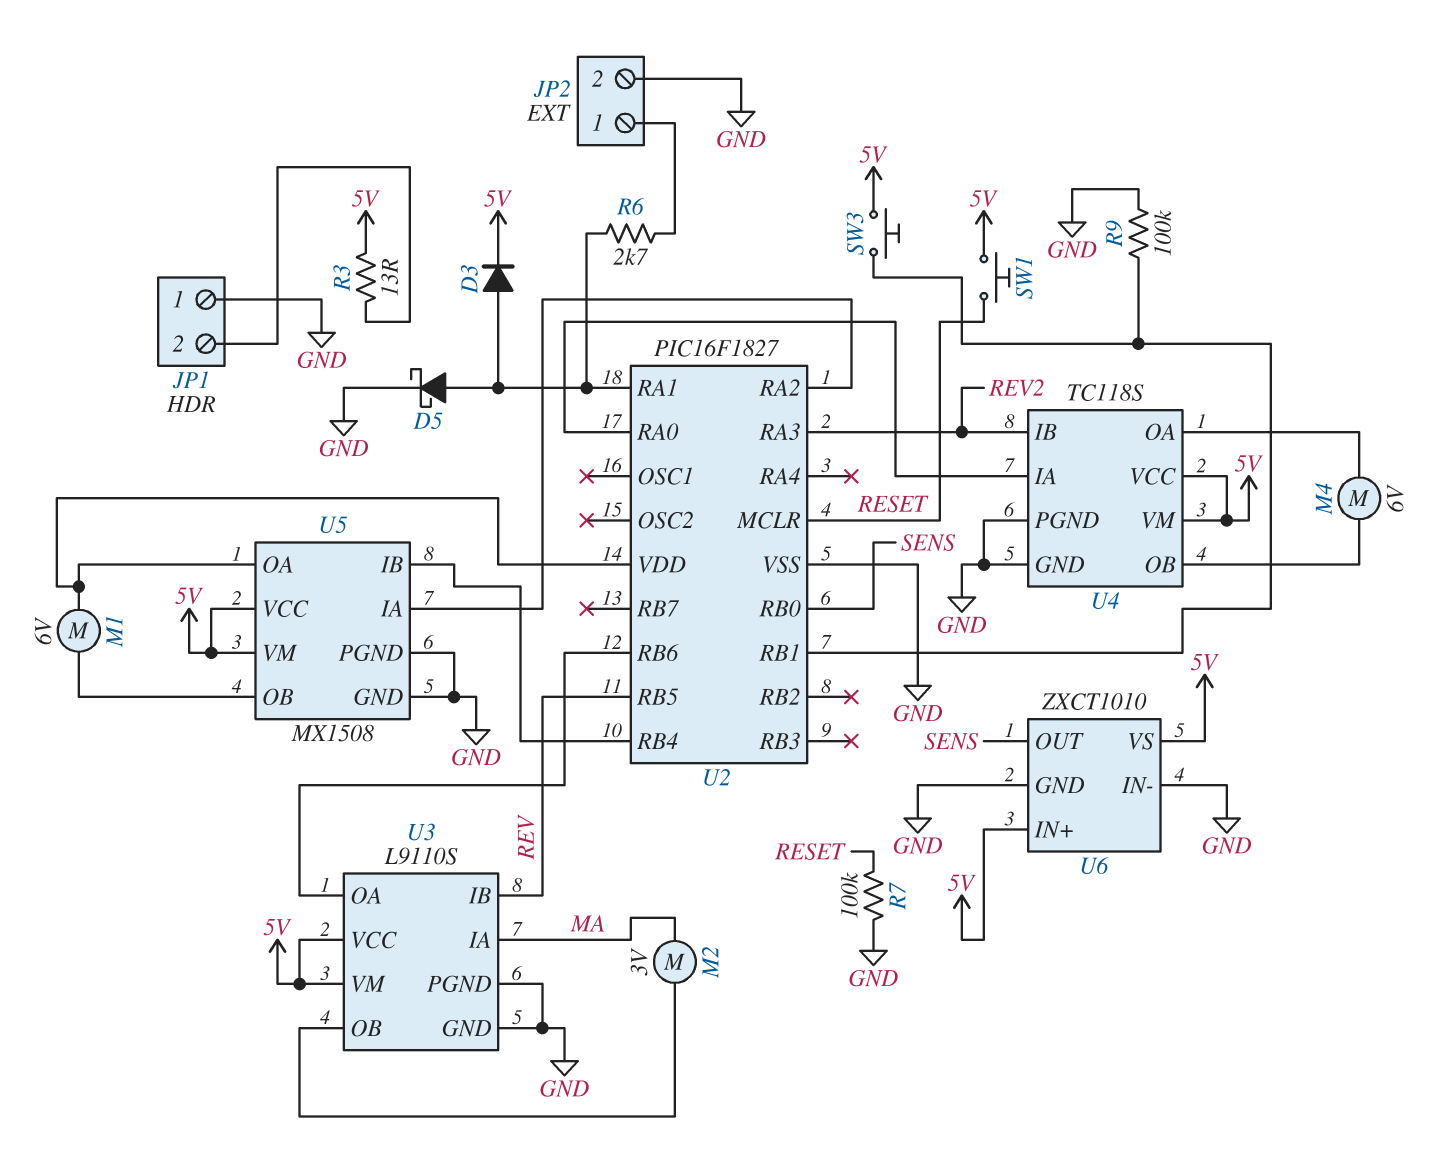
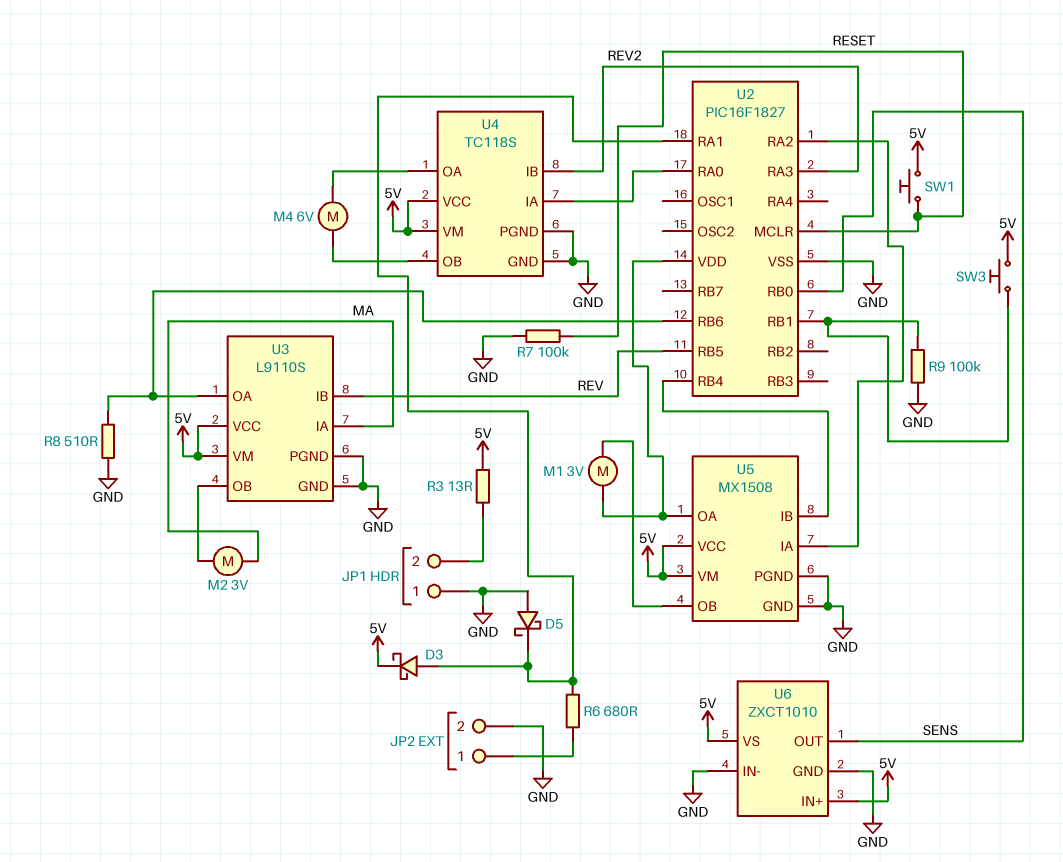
D3: diode (A U2/RA1, K 5V) -> schottky (A U2/RA1, K 5V)
D5: schottky (A U2/RA1, K GND) -> schottky (A GND, K U2/RA1)
M1: motor 6V (U2/VDD, U5/OB) -> motor 3V (U2/VDD, U5/OB)
R6: 2.7k (JP2/1, U2/RA1) -> 680 (JP2/1, U2/RA1)
R8: none -> 510 (GND, U2/RB6)

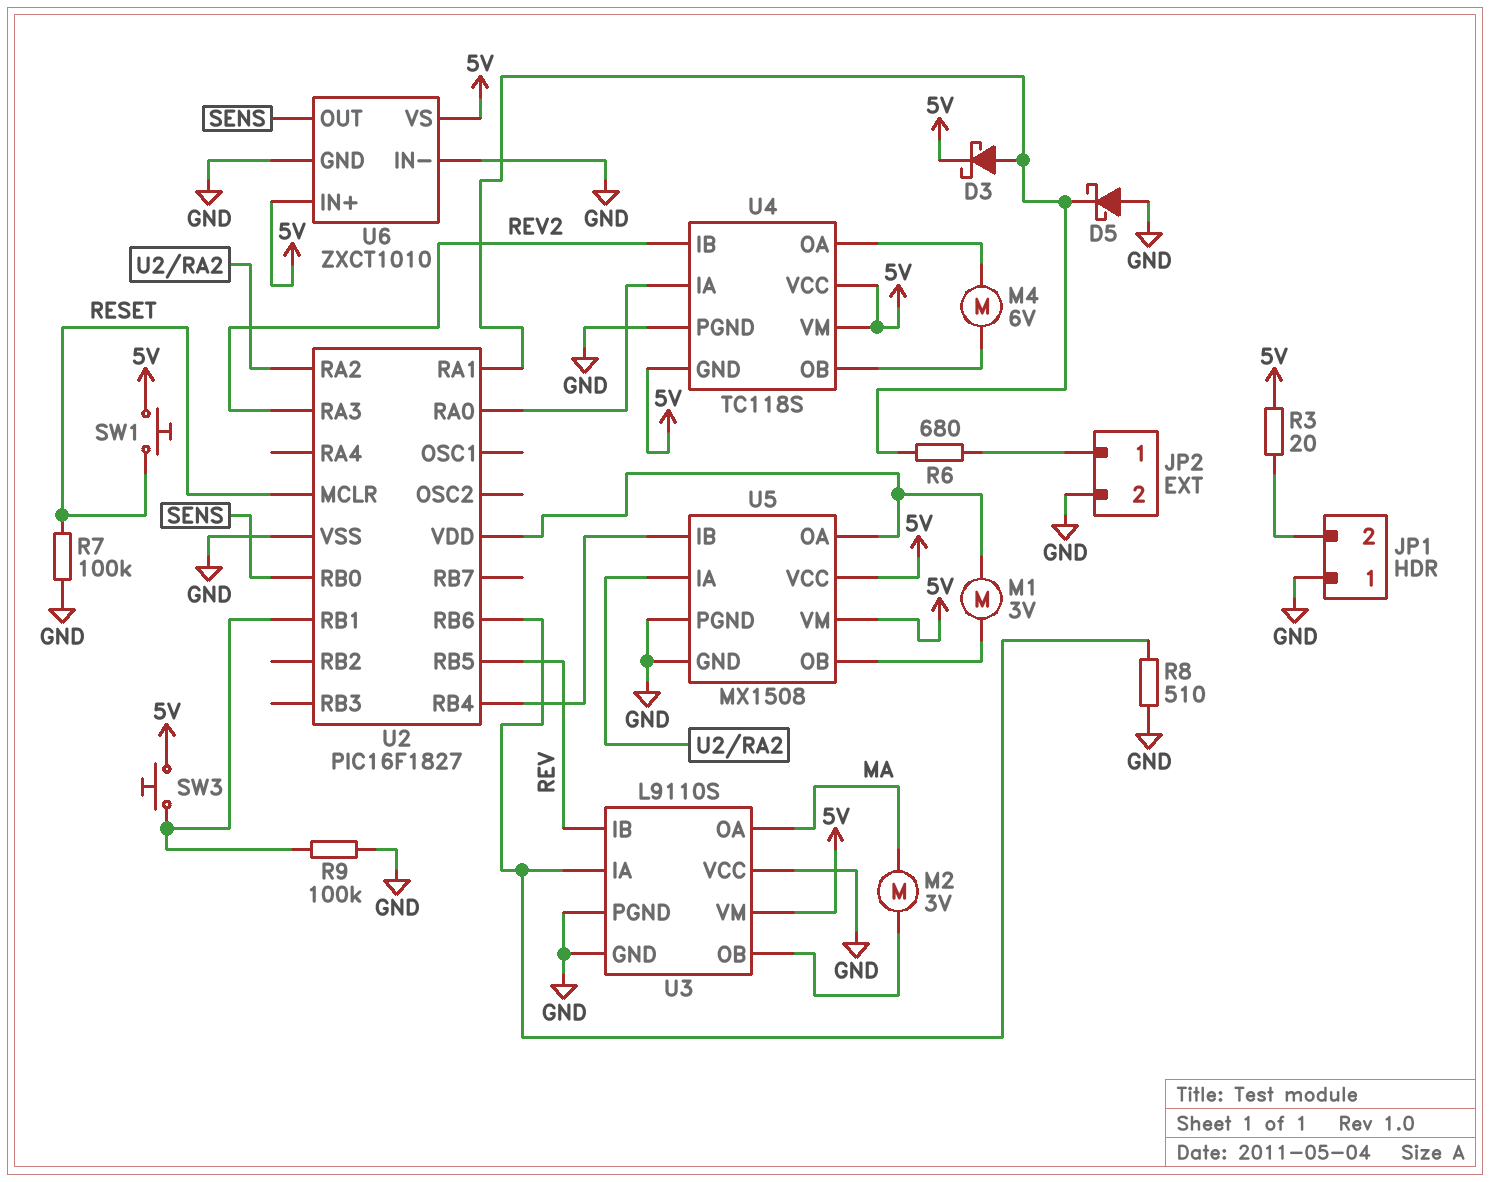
R3: 13 (5V, JP1/2) -> 20 (5V, JP1/2)
U3 pin IA: MA -> U2/RB6
U3 pin OA: U2/RB6 -> MA
U3 pin VCC: 5V -> GND
U4 pin GND: GND -> 5V

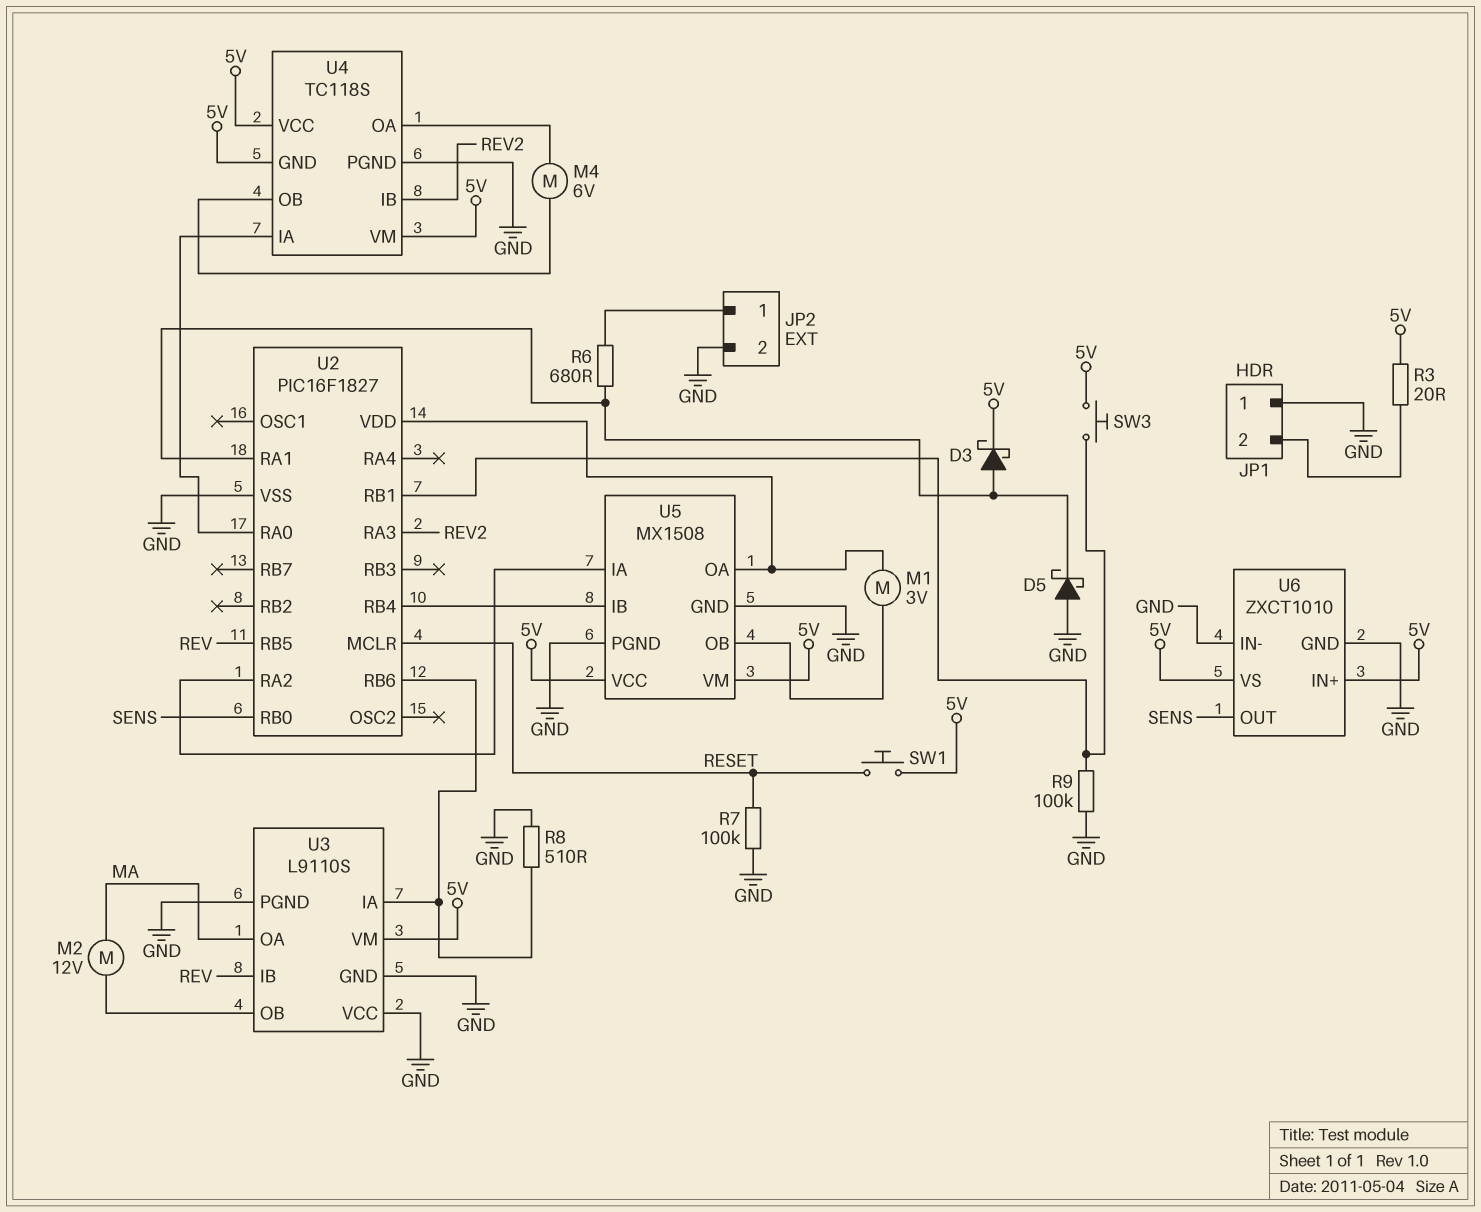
M2: motor 3V (MA, U3/OB) -> motor 12V (MA, U3/OB)

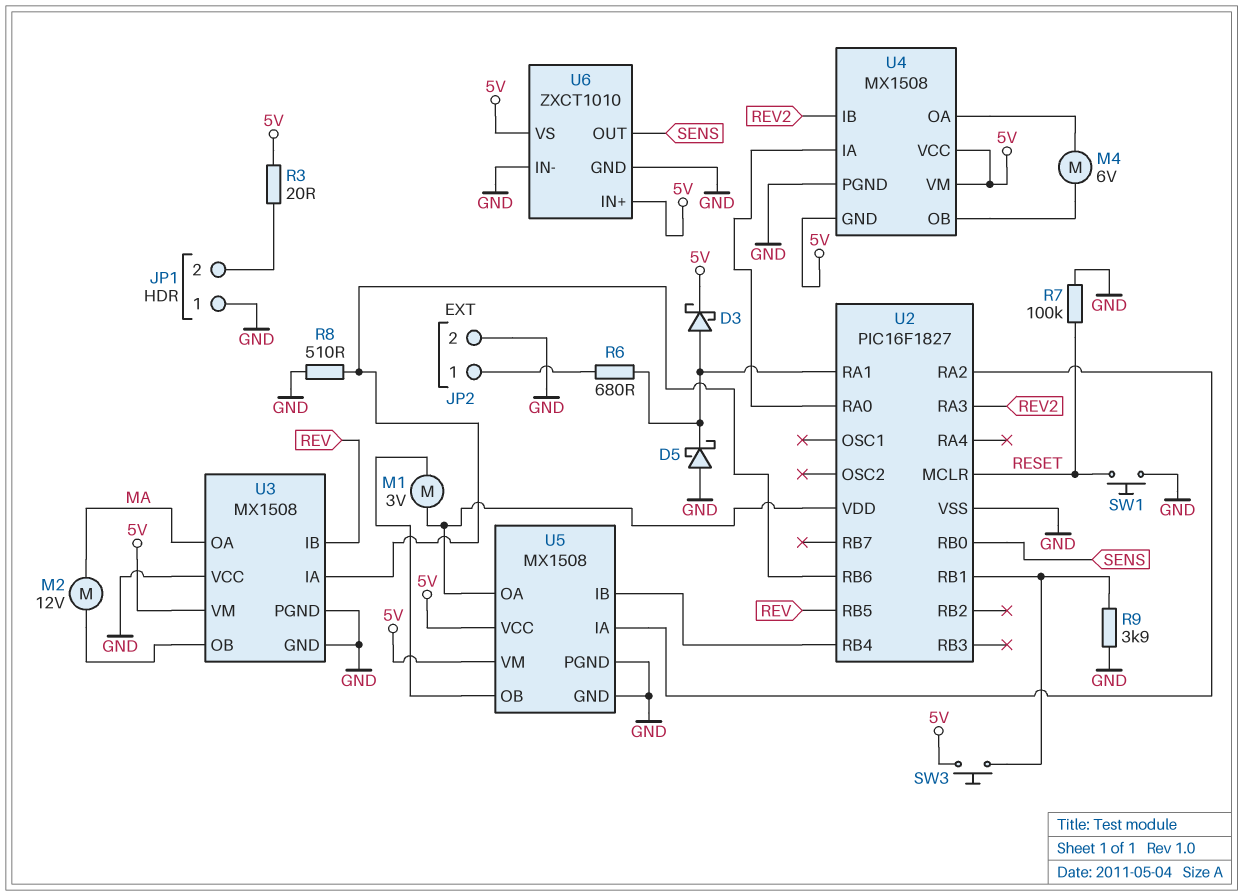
R9: 100k (GND, U2/RB1) -> 3.9k (GND, U2/RB1)
SW1: button (5V, RESET) -> button (GND, RESET)
U3: L9110S -> MX1508
U4: TC118S -> MX1508

